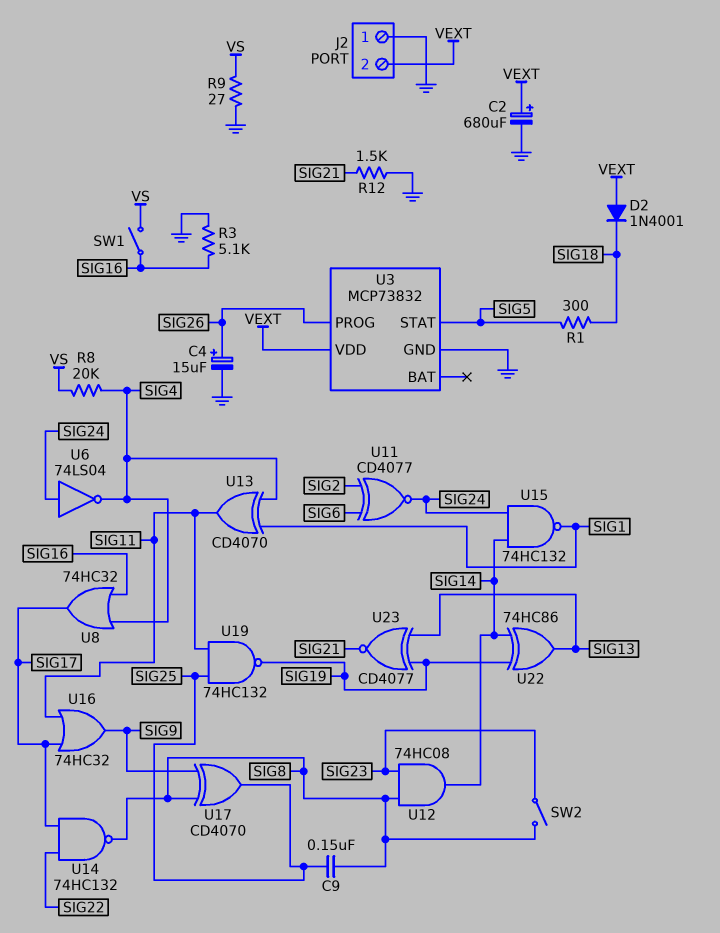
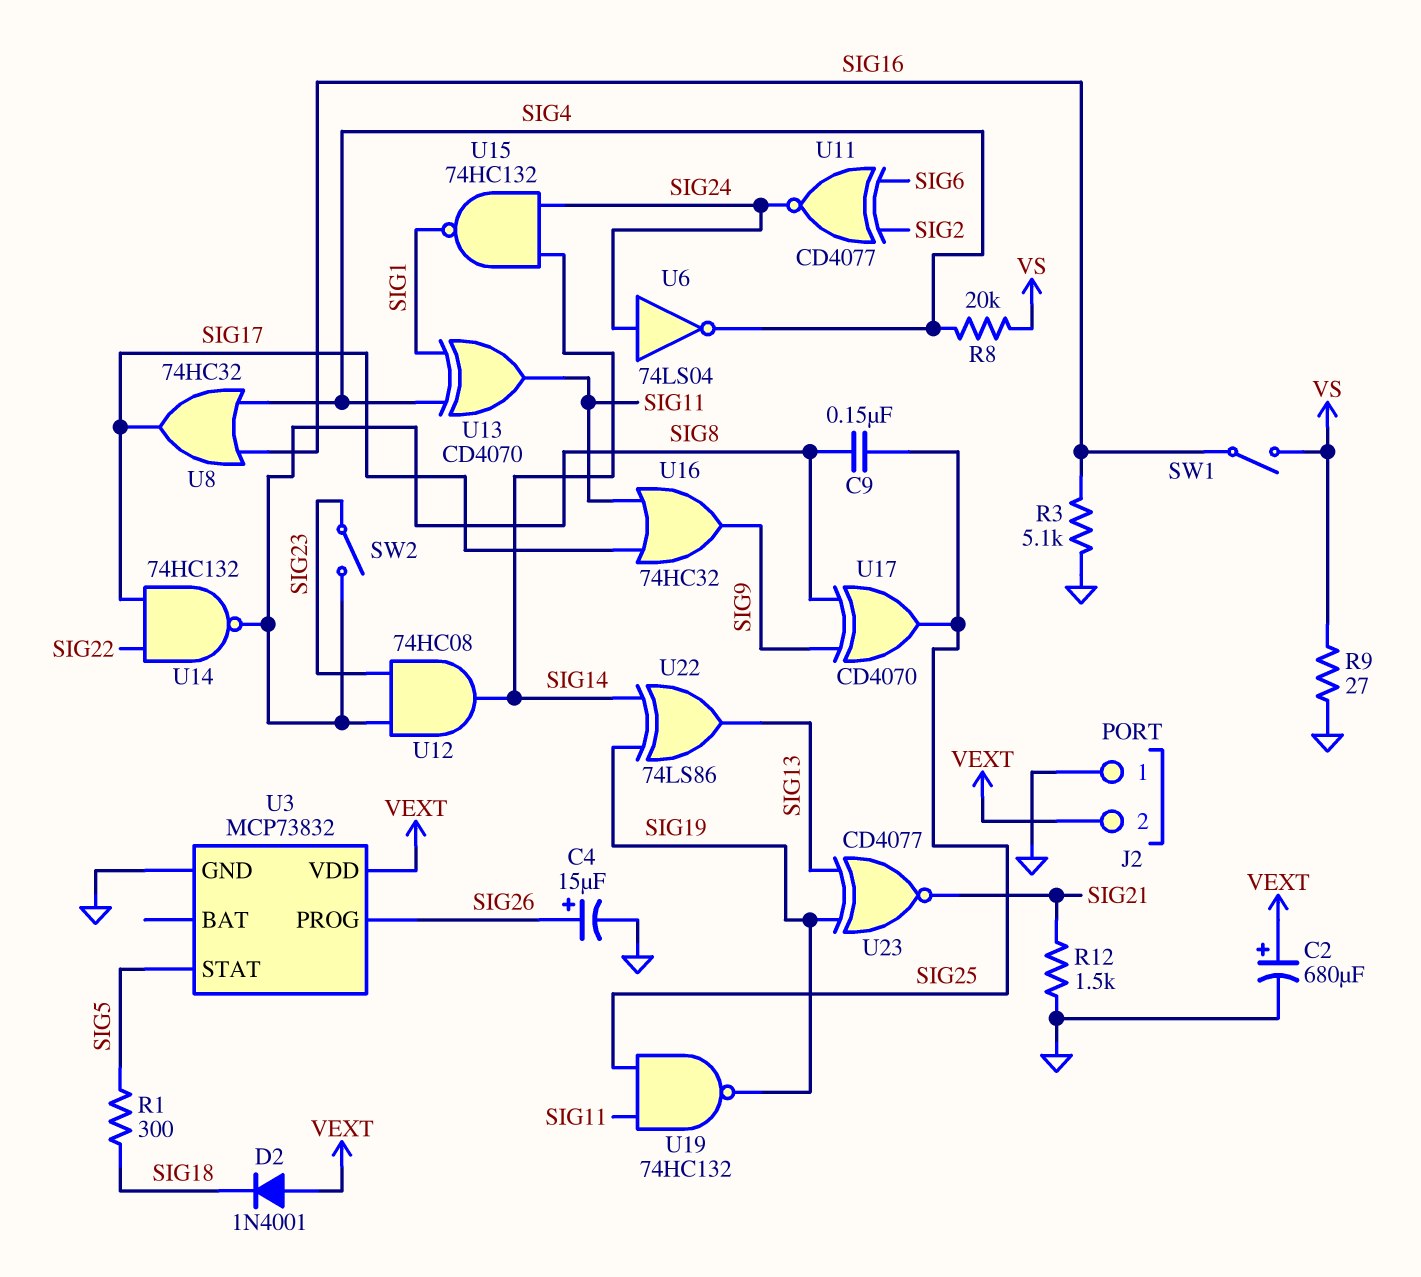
U22: XOR 74HC86 (in SIG14, in SIG19, out SIG13) -> XOR 74LS86 (in SIG14, in SIG19, out SIG13)

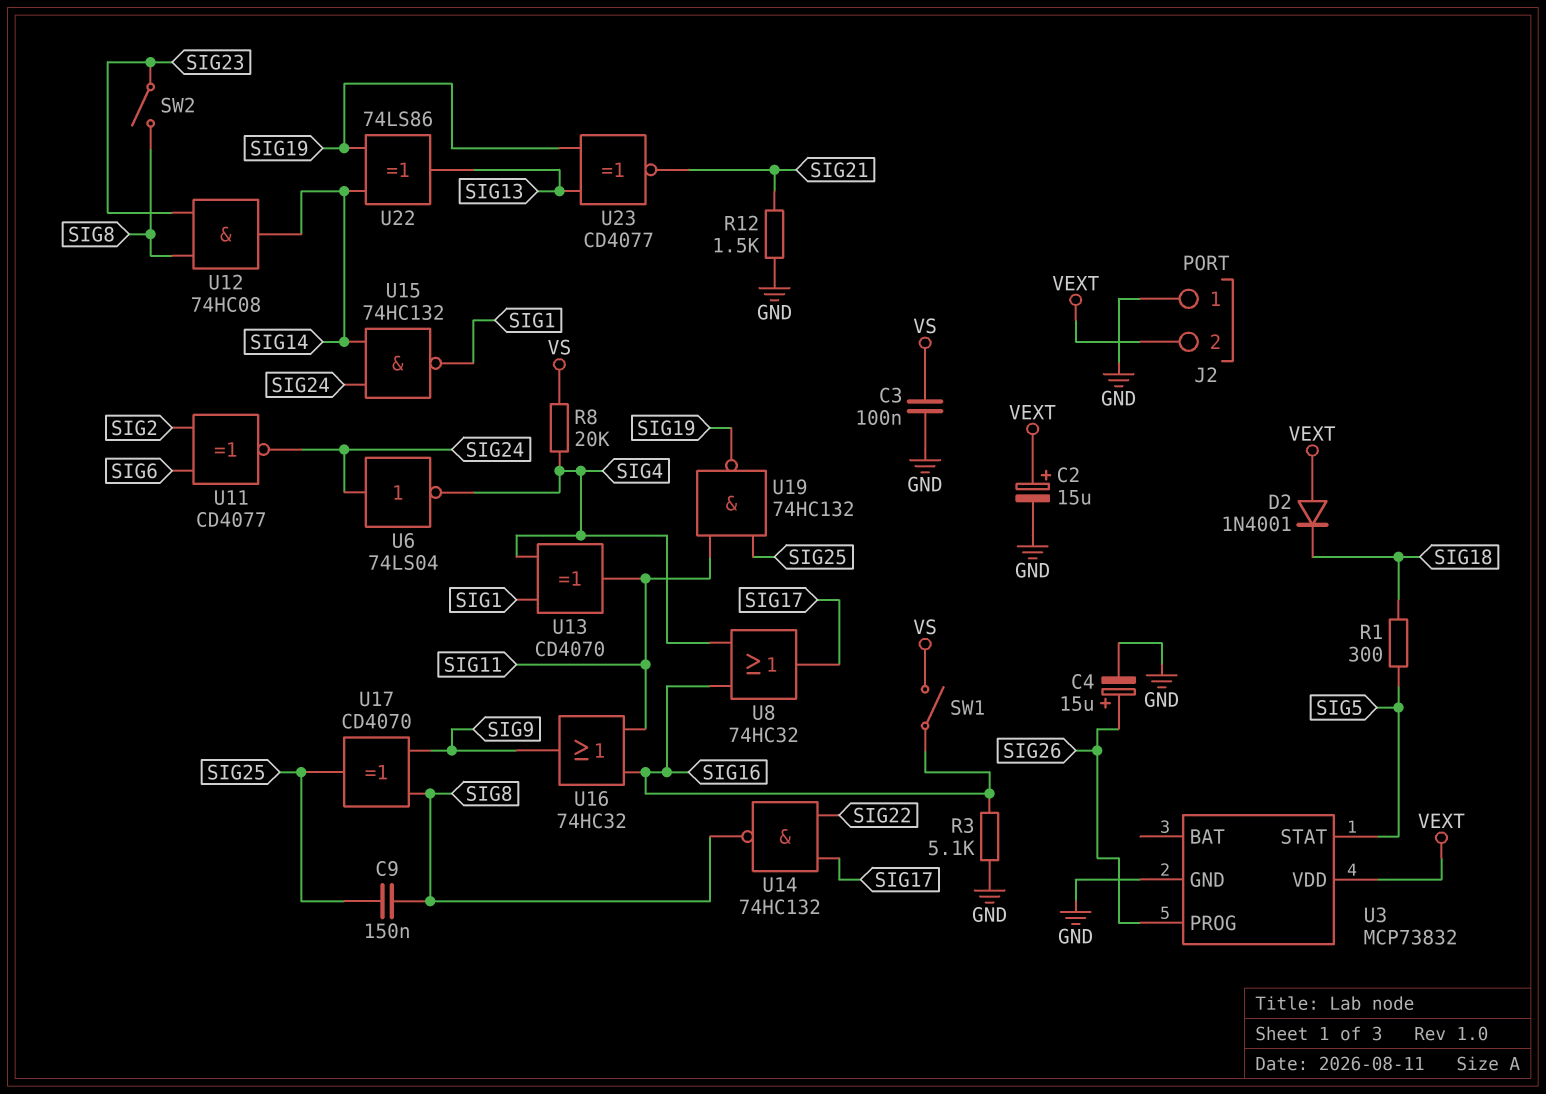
C2: 680uF (plus VEXT, minus GND) -> 15uF (plus VEXT, minus GND)
C3: none -> 100nF (GND, VS)
R9: 27 (GND, VS) -> none
U16: OR 74HC32 (in SIG11, in SIG17, out SIG9) -> OR 74HC32 (in SIG11, in SIG16, out SIG9)

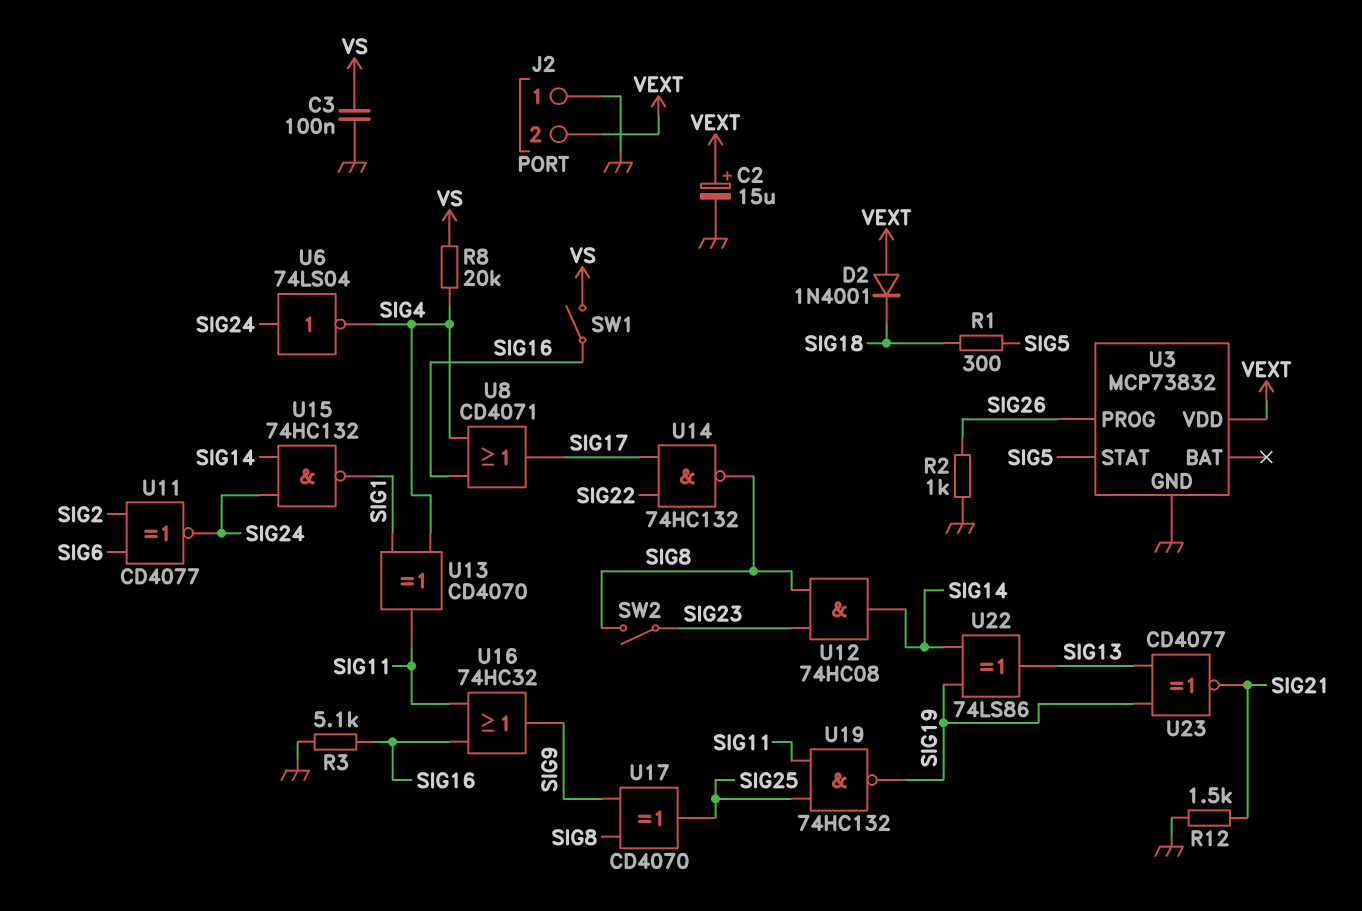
C4: 15uF (plus SIG26, minus GND) -> none
C9: 150nF (SIG8, SIG25) -> none
R2: none -> 1k (GND, SIG26)
U8: OR 74HC32 (in SIG4, in SIG16, out SIG17) -> OR CD4071 (in SIG4, in SIG16, out SIG17)

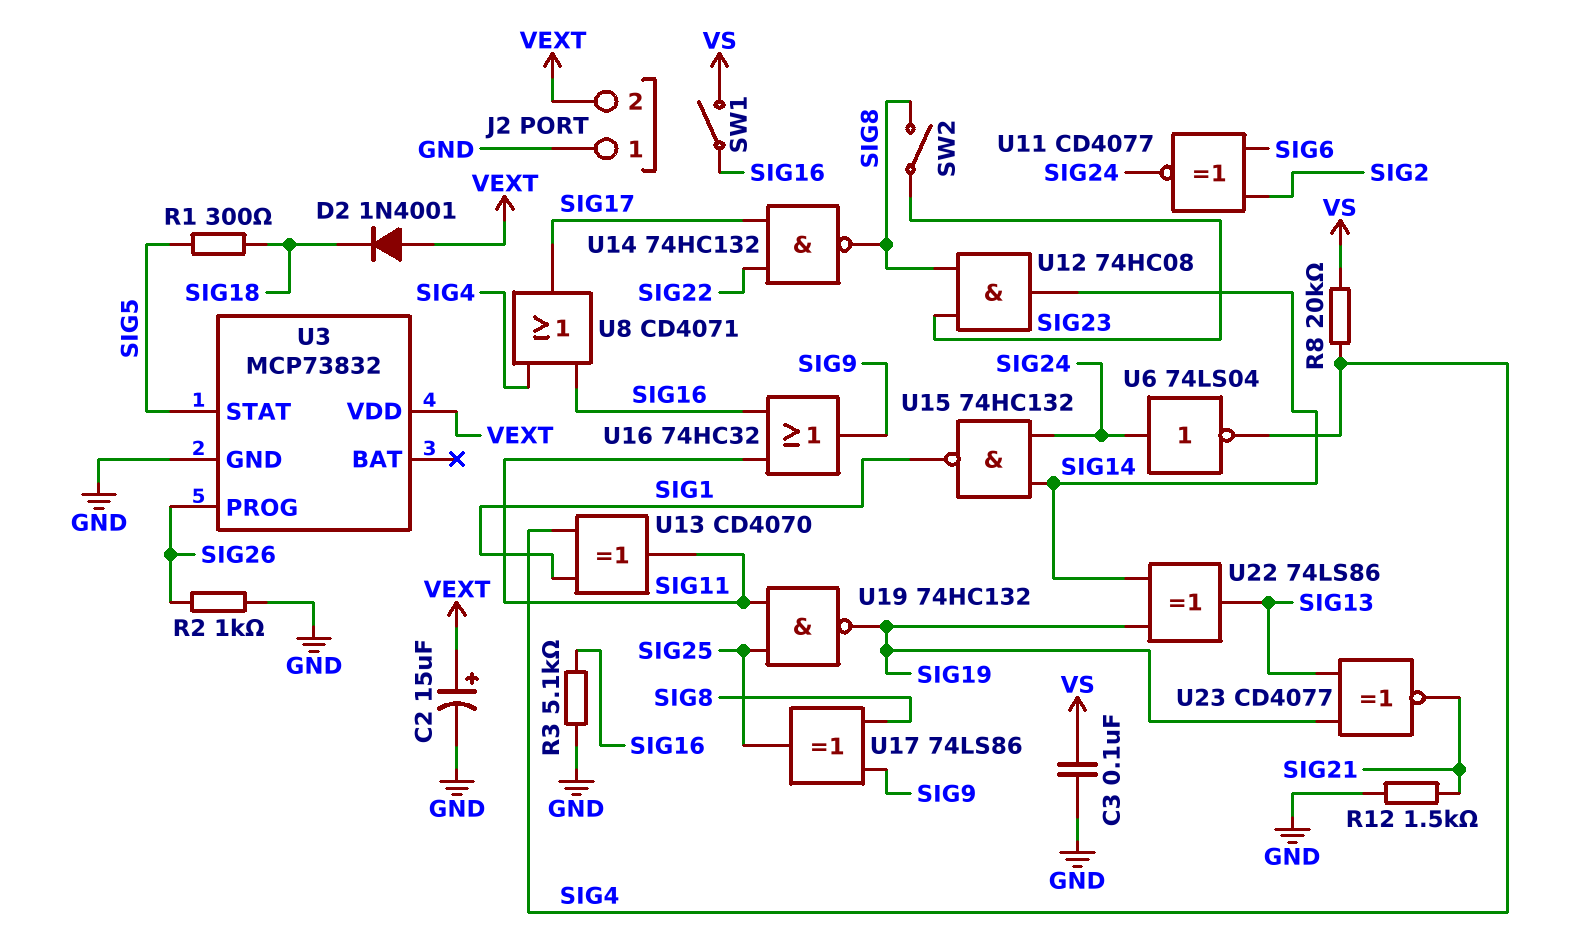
U17: XOR CD4070 (in SIG8, in SIG9, out SIG25) -> XOR 74LS86 (in SIG8, in SIG9, out SIG25)

